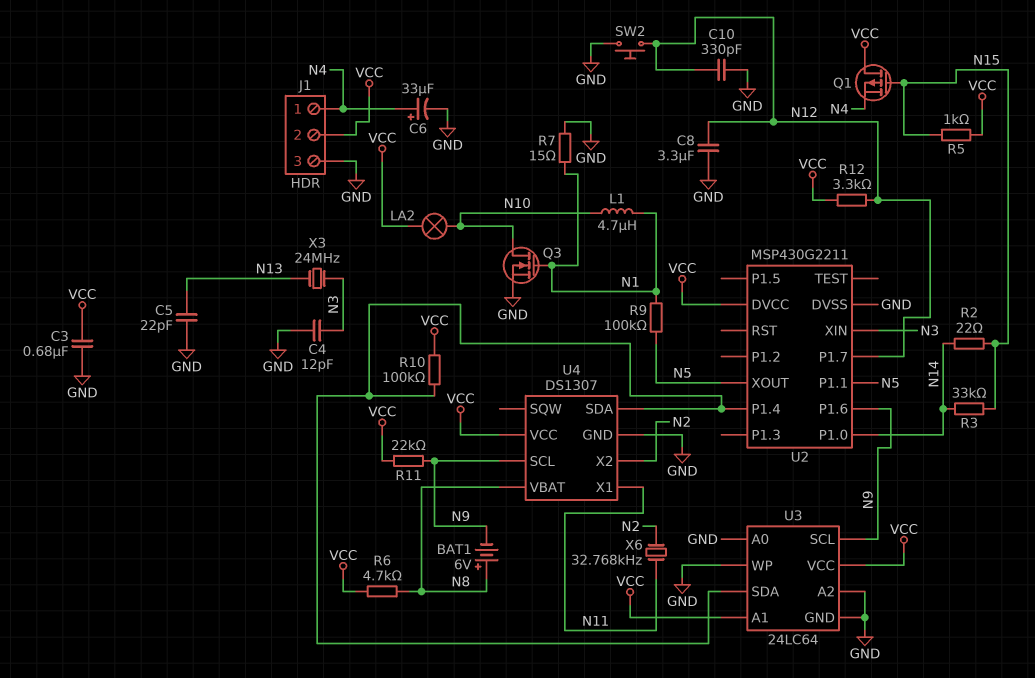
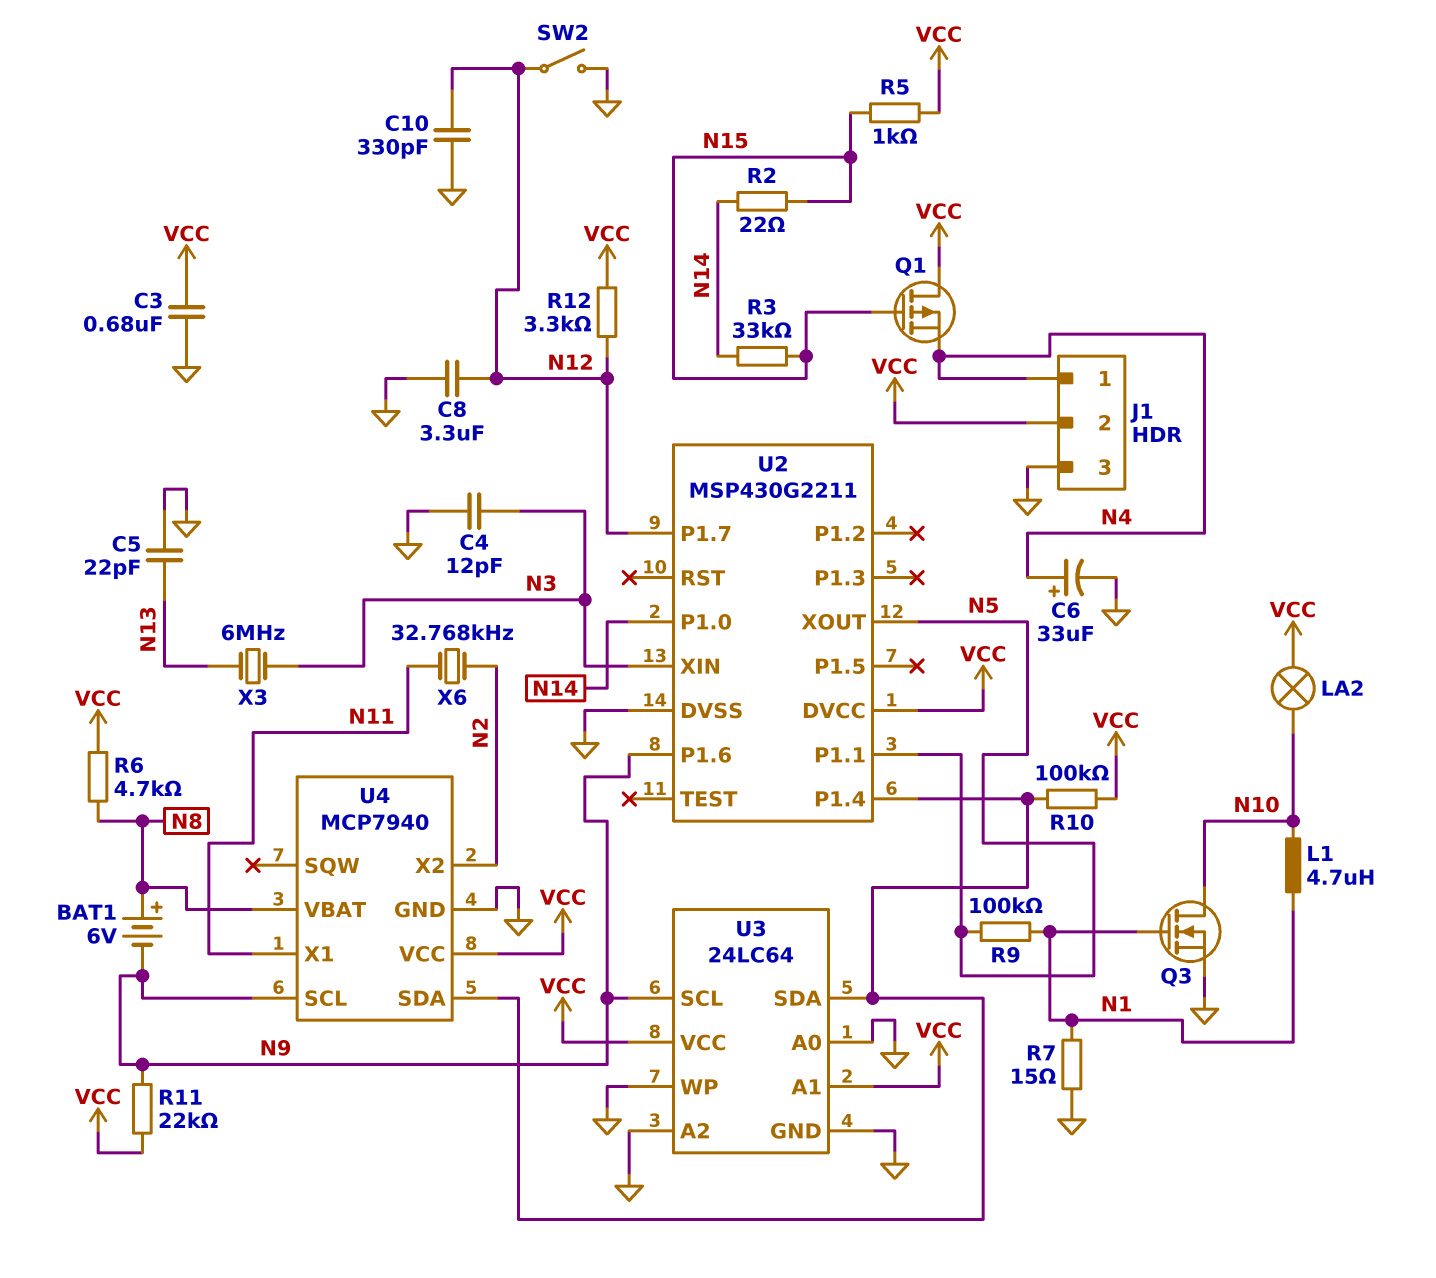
SW2: button (GND, N12) -> switch (GND, N12)
U4: DS1307 -> MCP7940
X3: 24MHz (N3, N13) -> 6MHz (N3, N13)

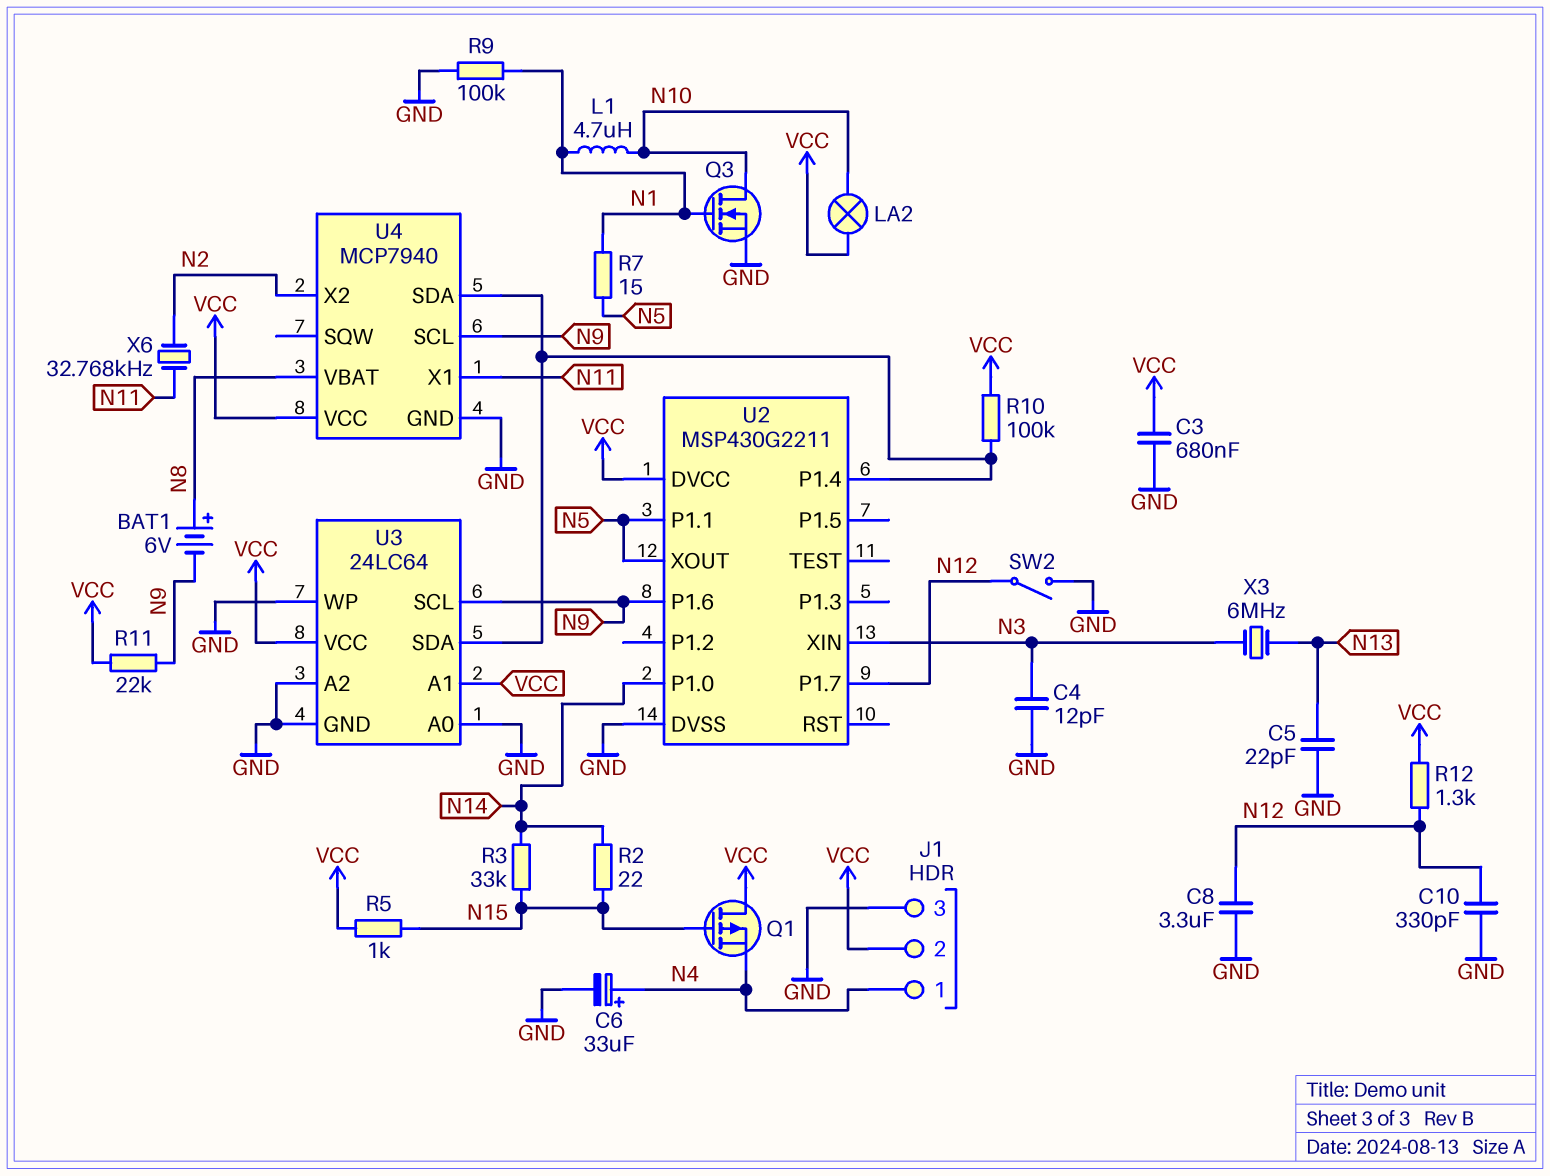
R6: 4.7k (N8, VCC) -> none
R7: 15 (GND, N1) -> 15 (N1, N5)
R9: 100k (N1, N5) -> 100k (GND, N1)
R12: 3.3k (N12, VCC) -> 1.3k (N12, VCC)

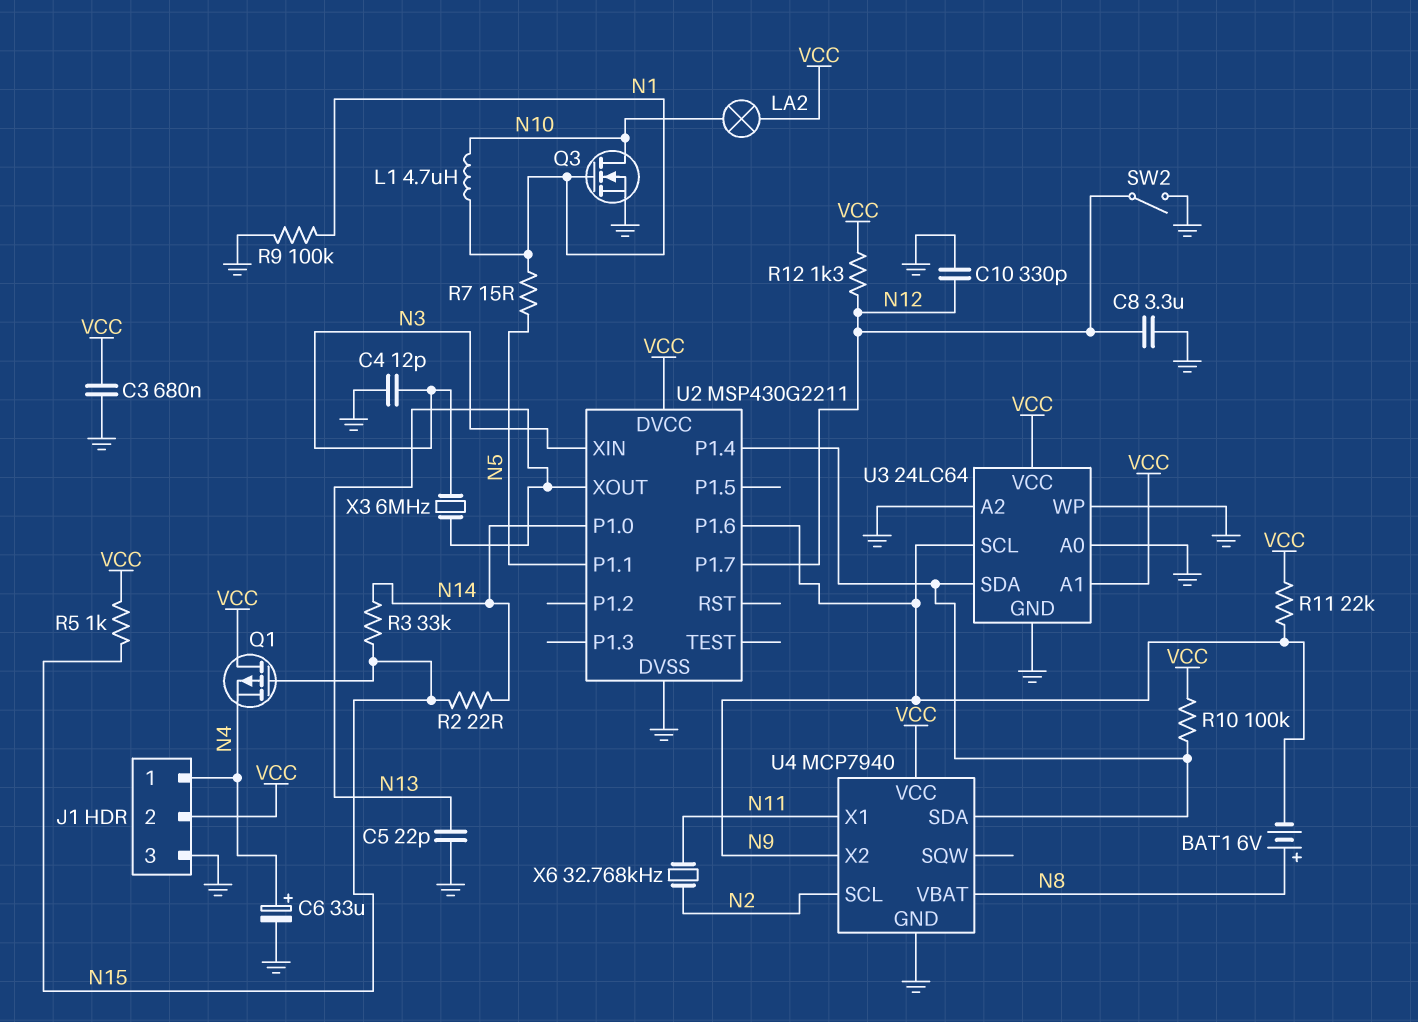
U2 pin XOUT: N5 -> N13
U4 pin SCL: N9 -> N2
U4 pin X2: N2 -> N9

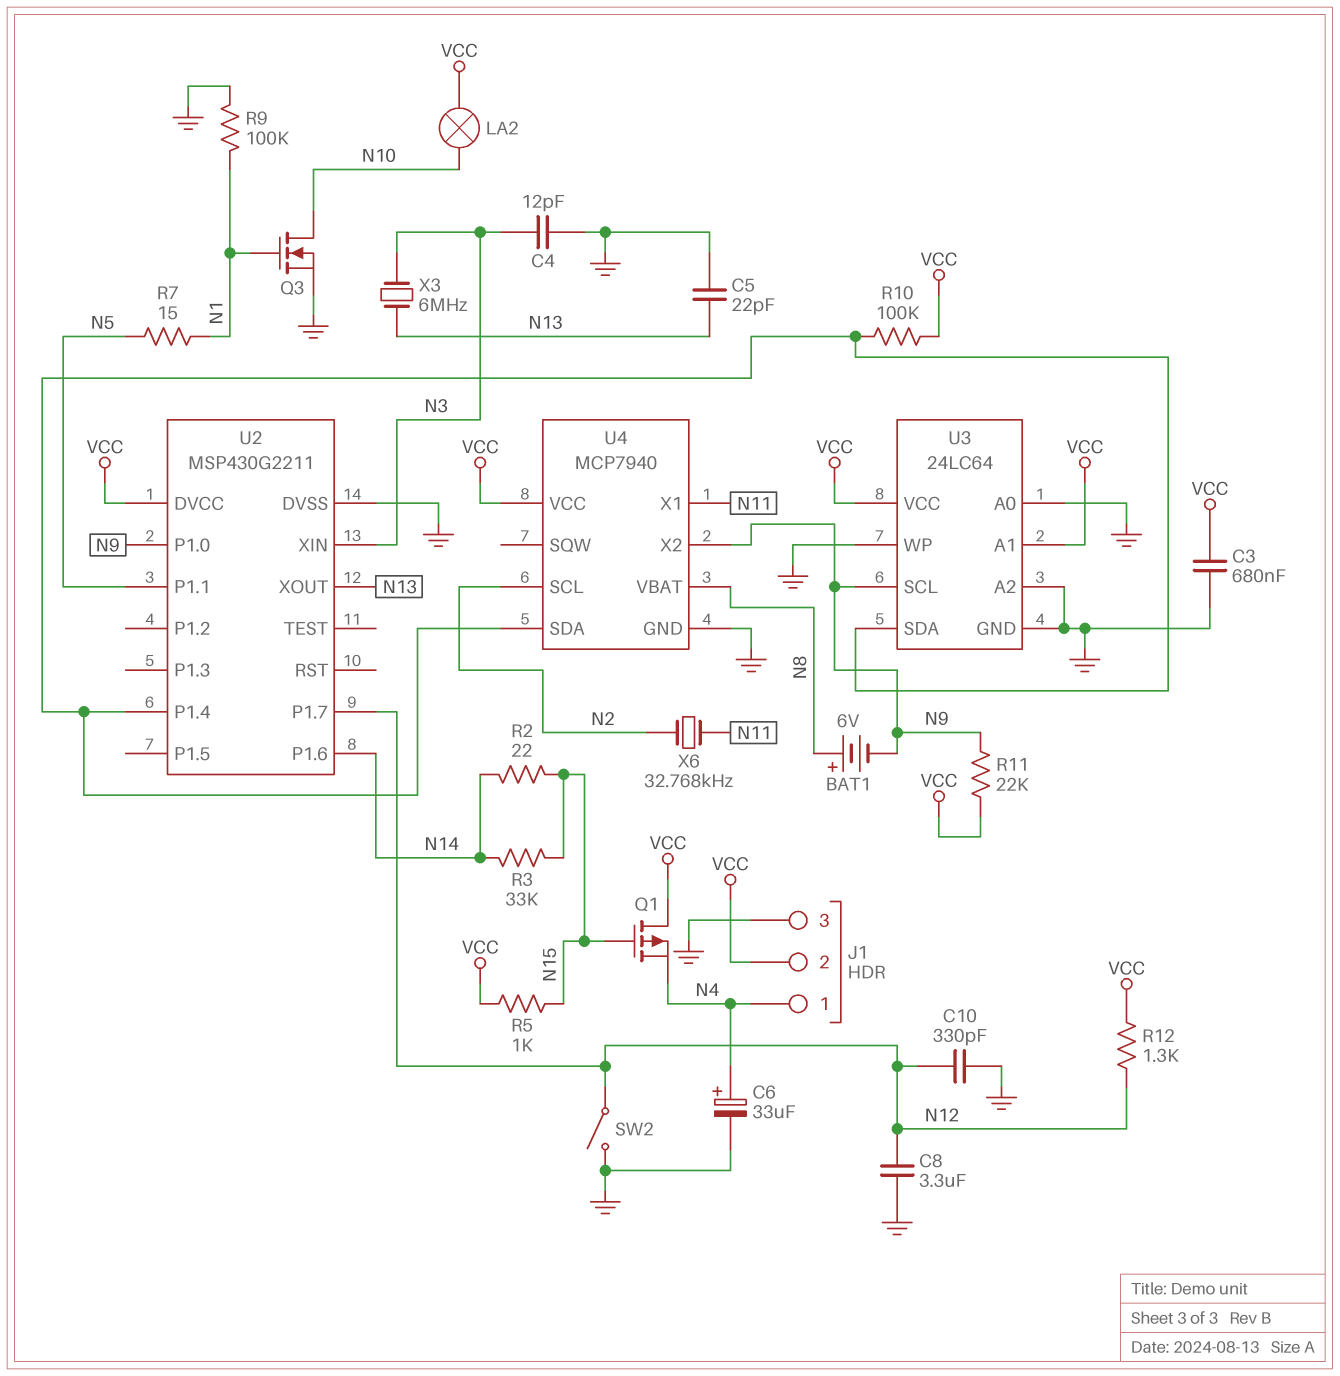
L1: 4.7uH (N1, N10) -> none
U2 pin P1.0: N14 -> N9
U2 pin P1.6: N9 -> N14

